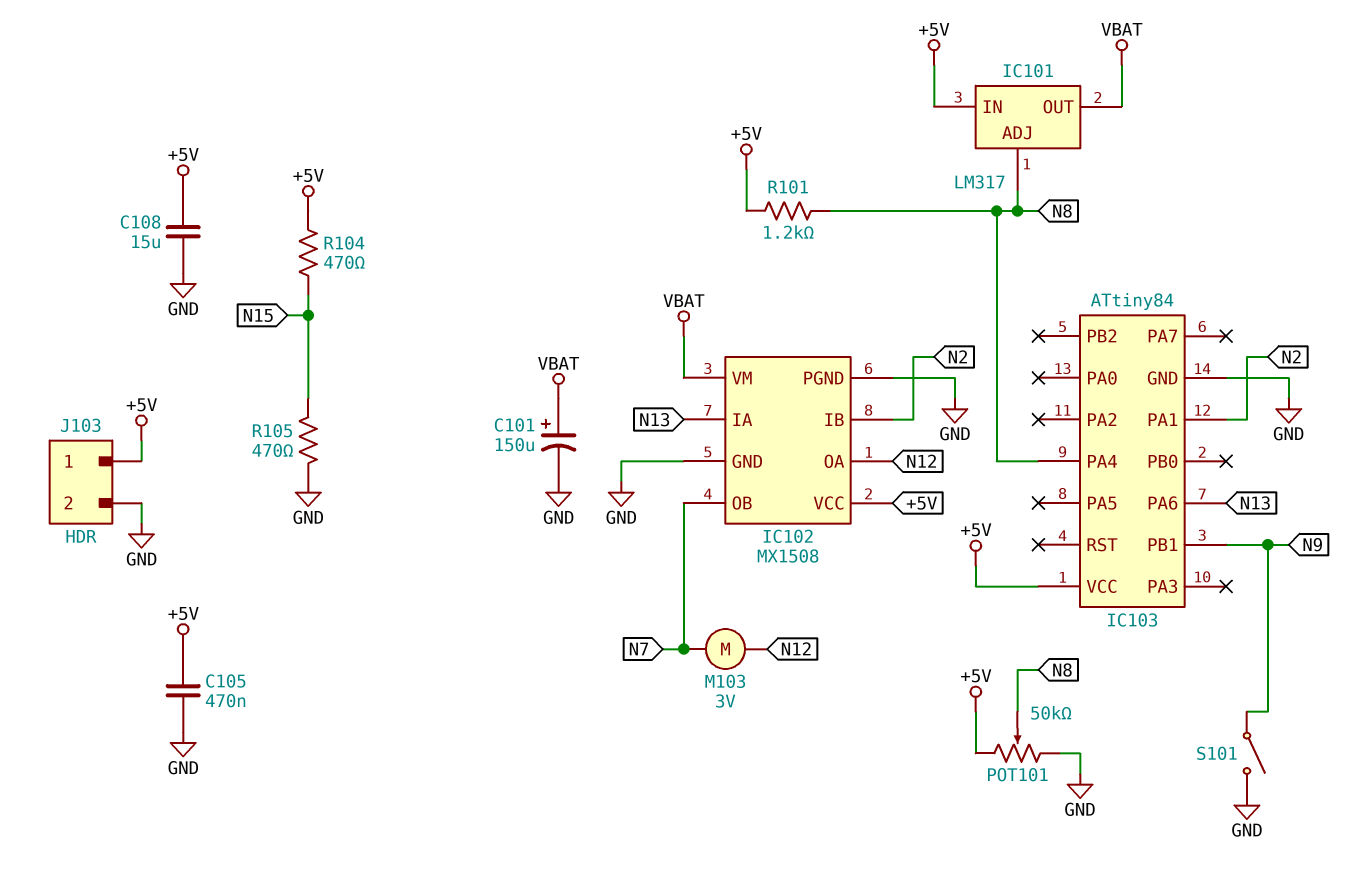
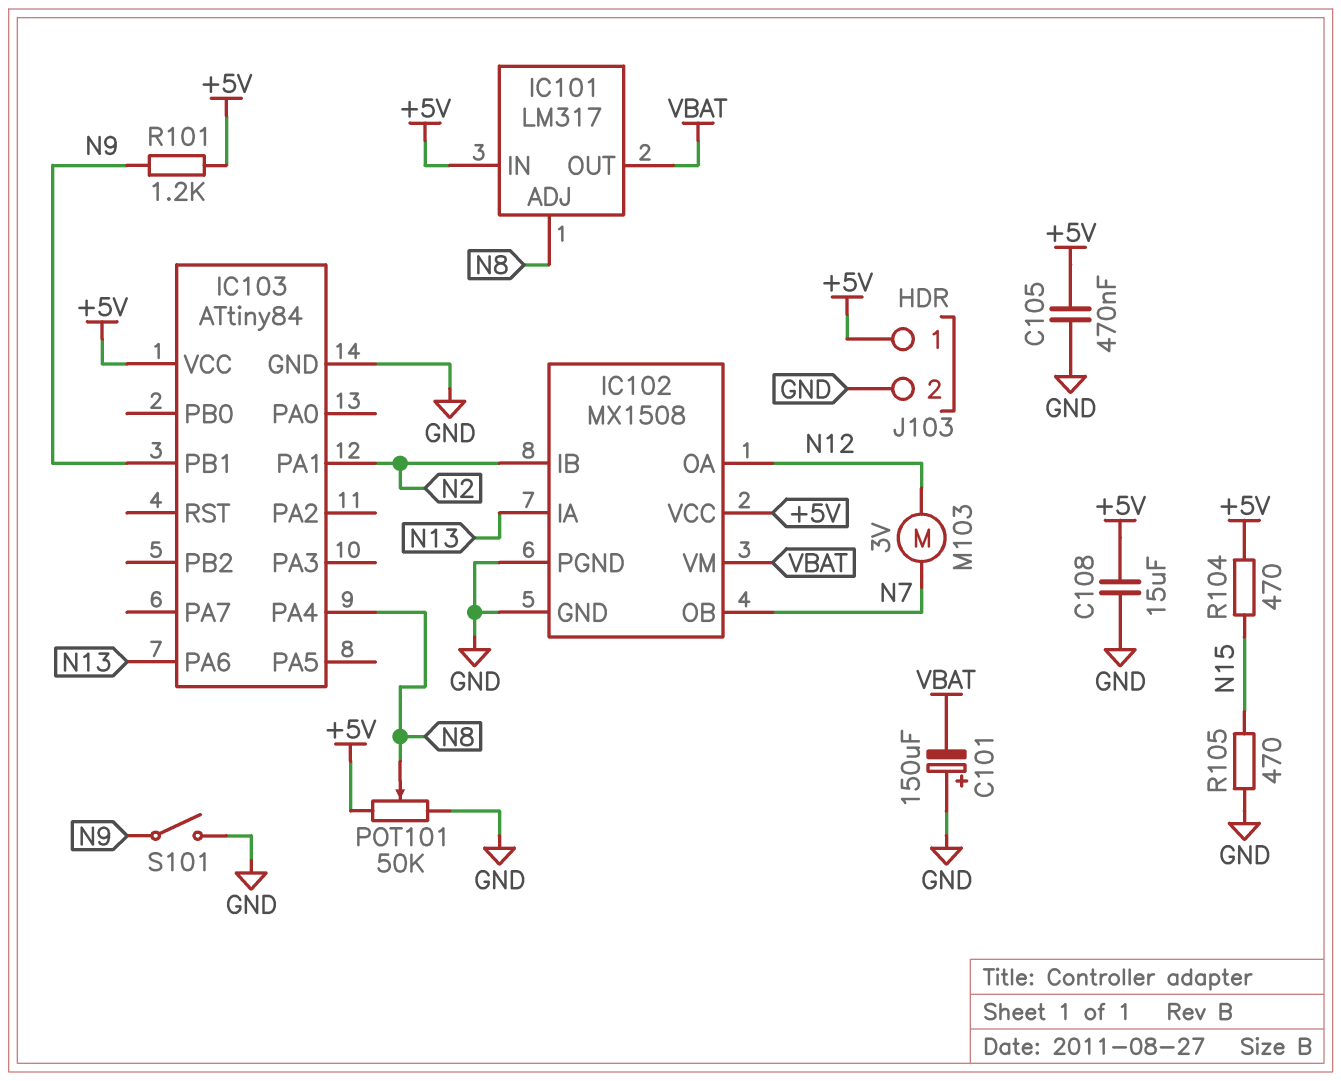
C101: 150uF (plus VBAT, minus GND) -> 150uF (plus GND, minus VBAT)
R101: 1.2k (+5V, N8) -> 1.2k (+5V, N9)

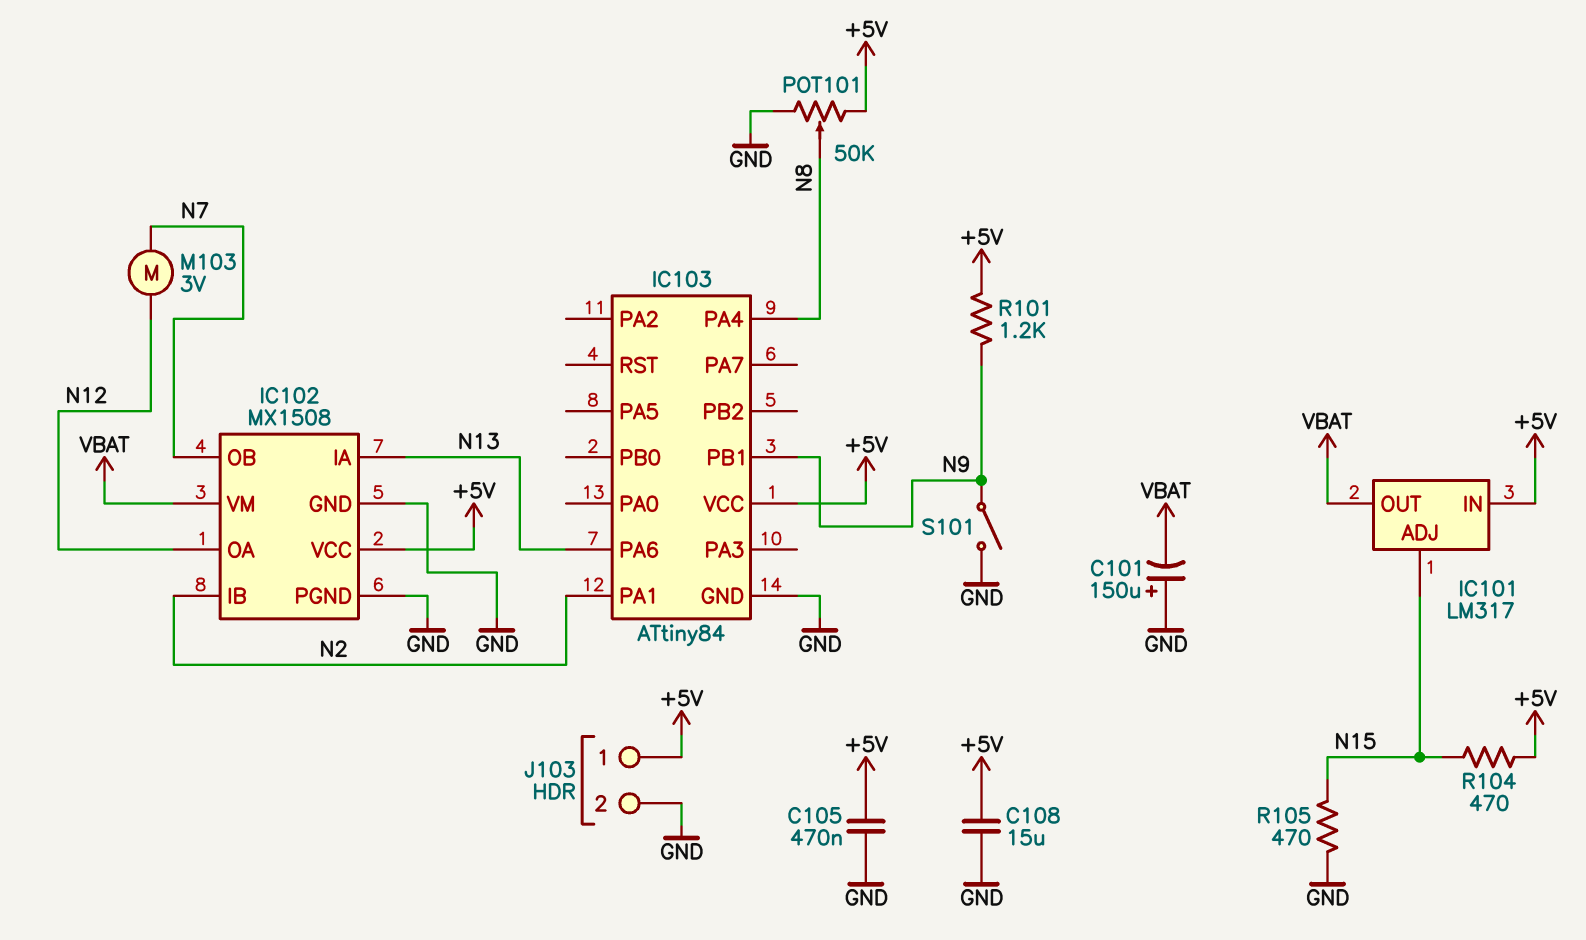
IC101 pin ADJ: N8 -> N15

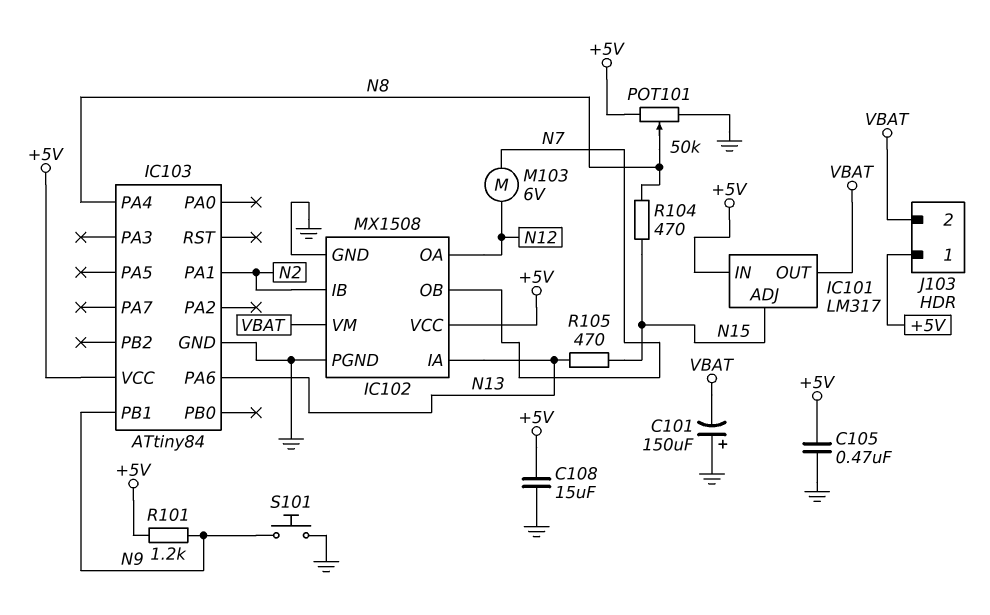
J103 pin 2: GND -> VBAT
M103: motor 3V (N7, N12) -> motor 6V (N7, N12)
R104: 470 (+5V, N15) -> 470 (N8, N15)
R105: 470 (GND, N15) -> 470 (N13, N15)
S101: switch (GND, N9) -> button (GND, N9)

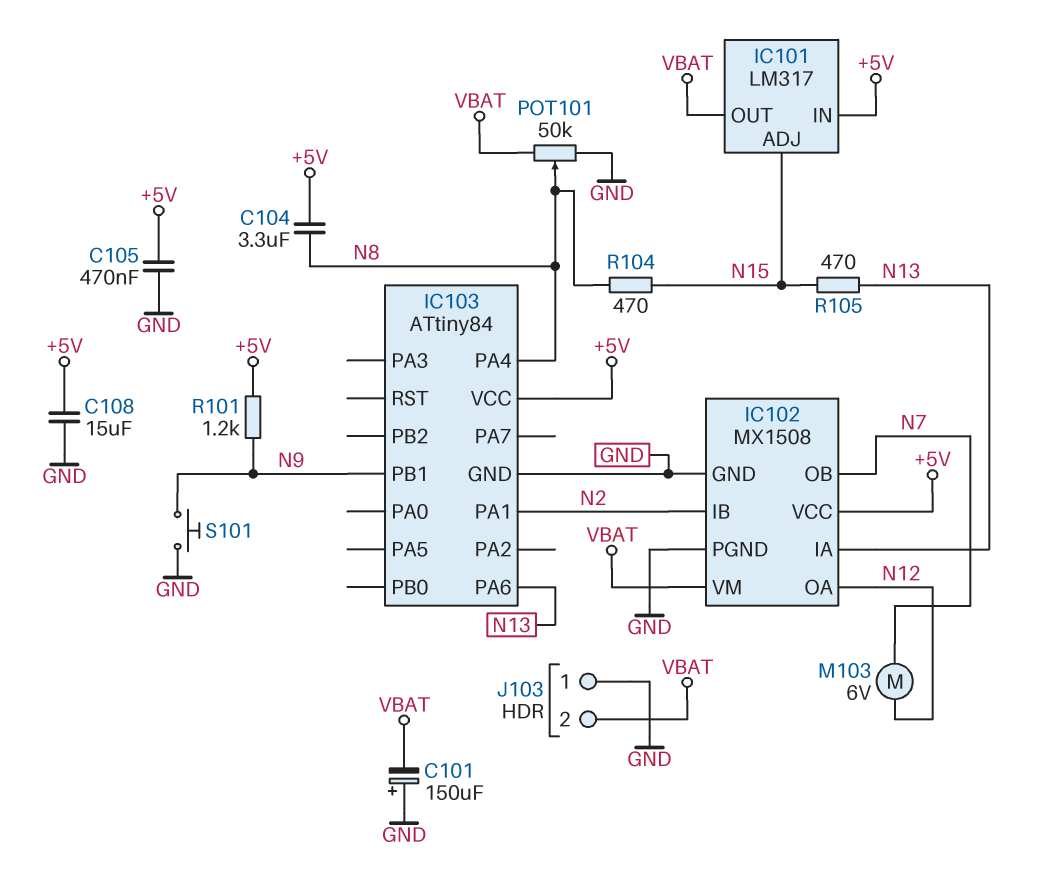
C104: none -> 3.3uF (+5V, N8)
J103 pin 1: +5V -> GND
POT101: 50k (+5V, GND, wiper N8) -> 50k (GND, VBAT, wiper N8)

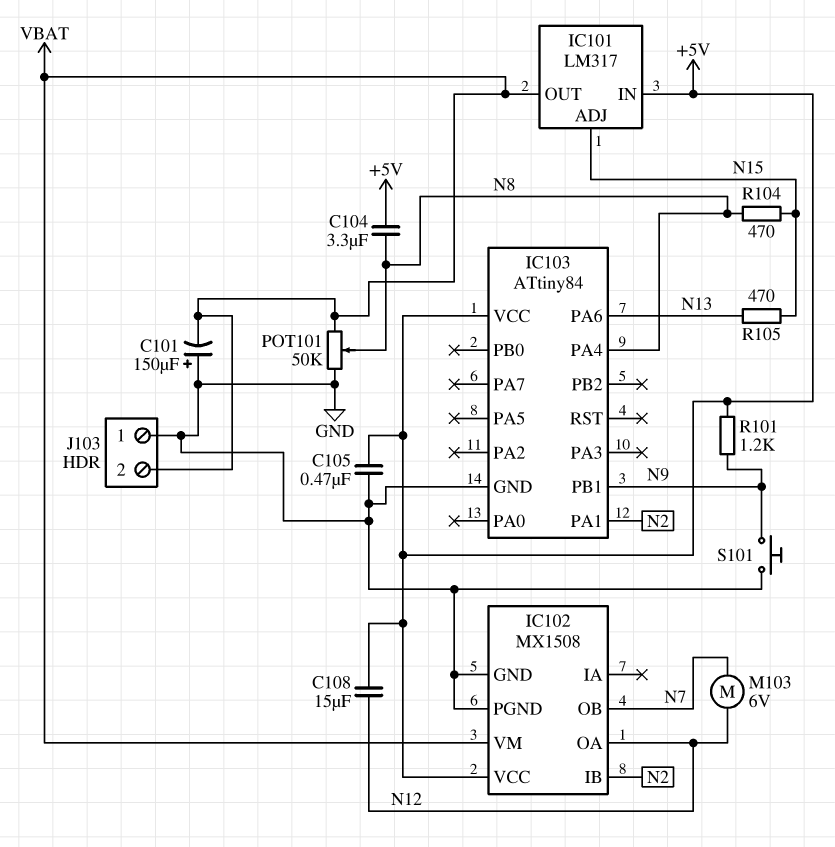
C108: 15uF (+5V, GND) -> 15uF (+5V, N12)
IC102 pin IA: N13 -> none

